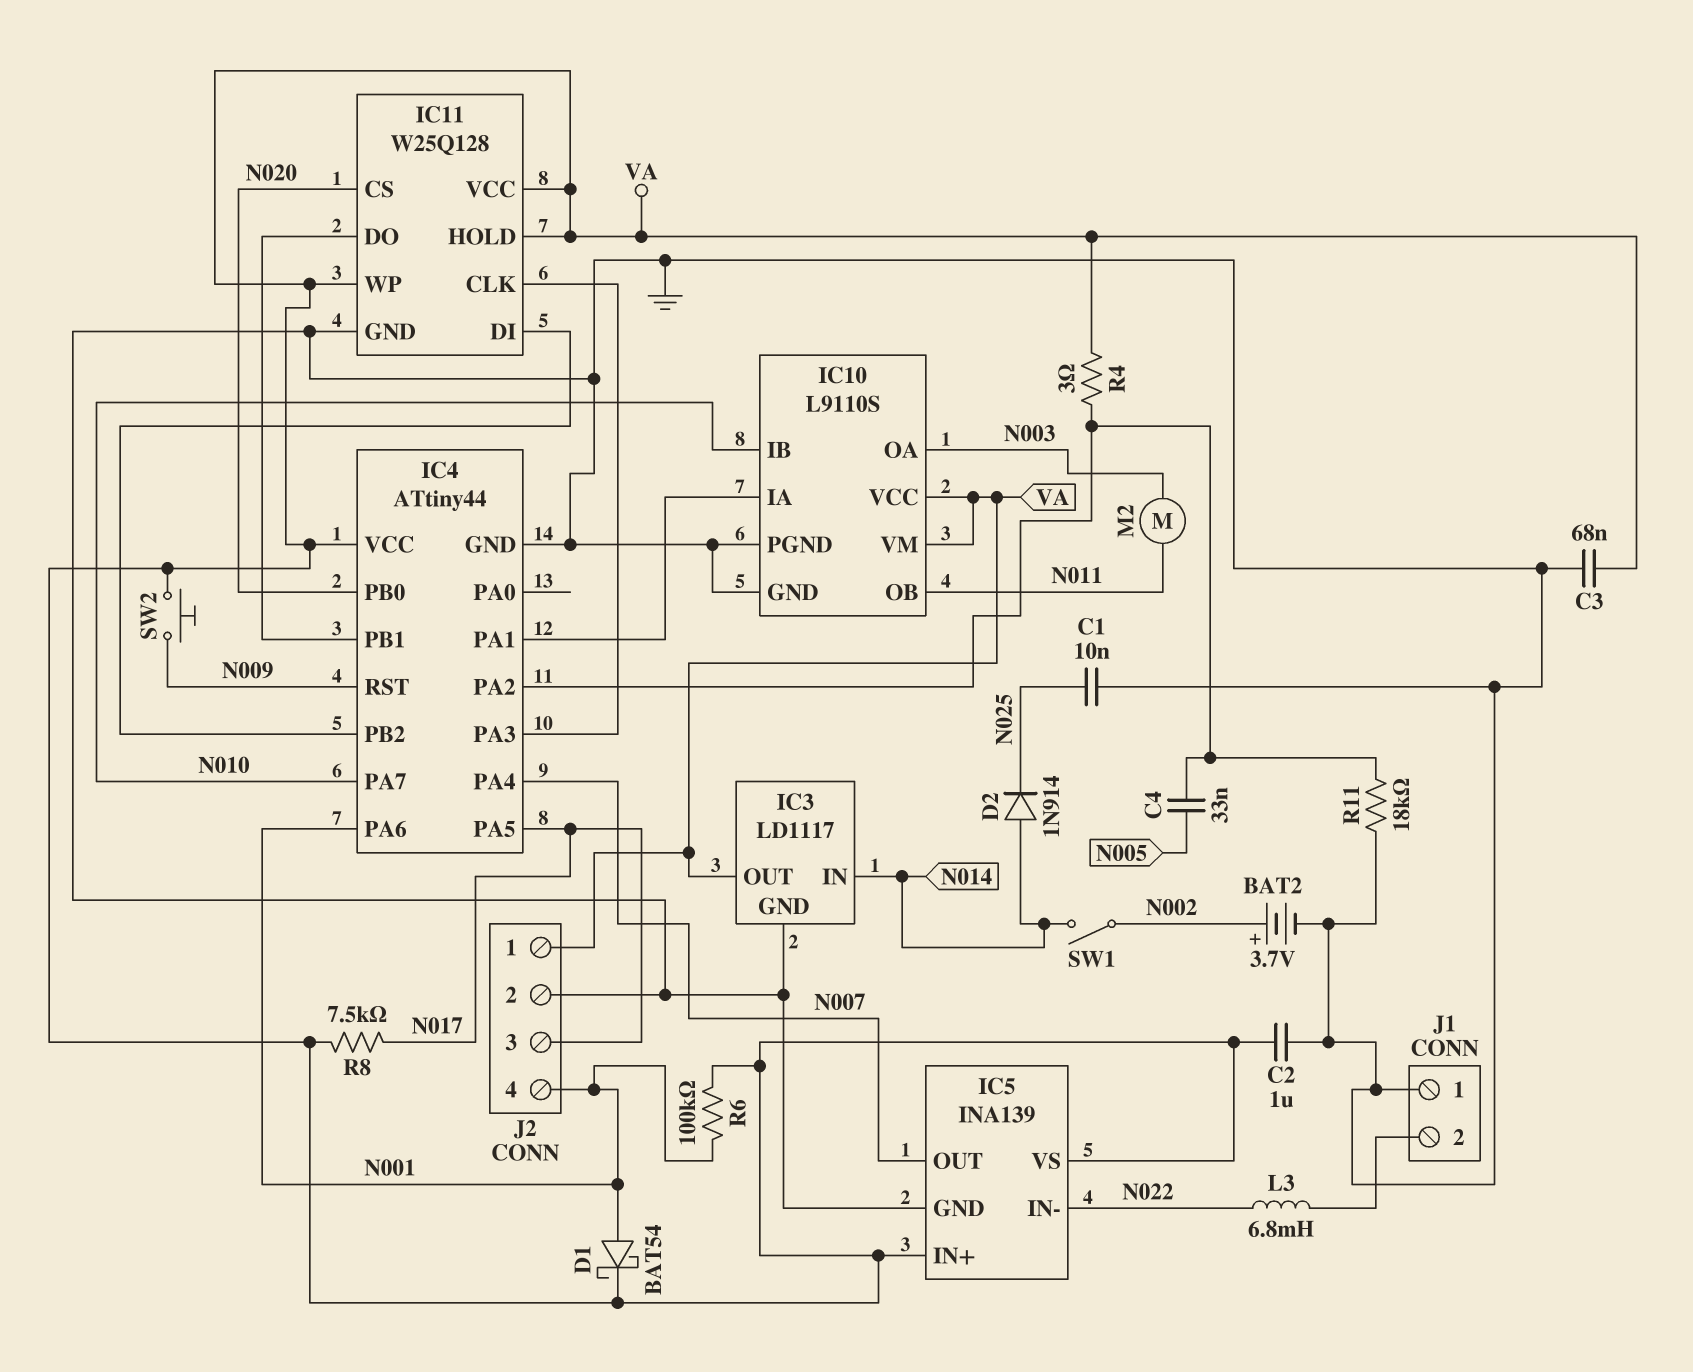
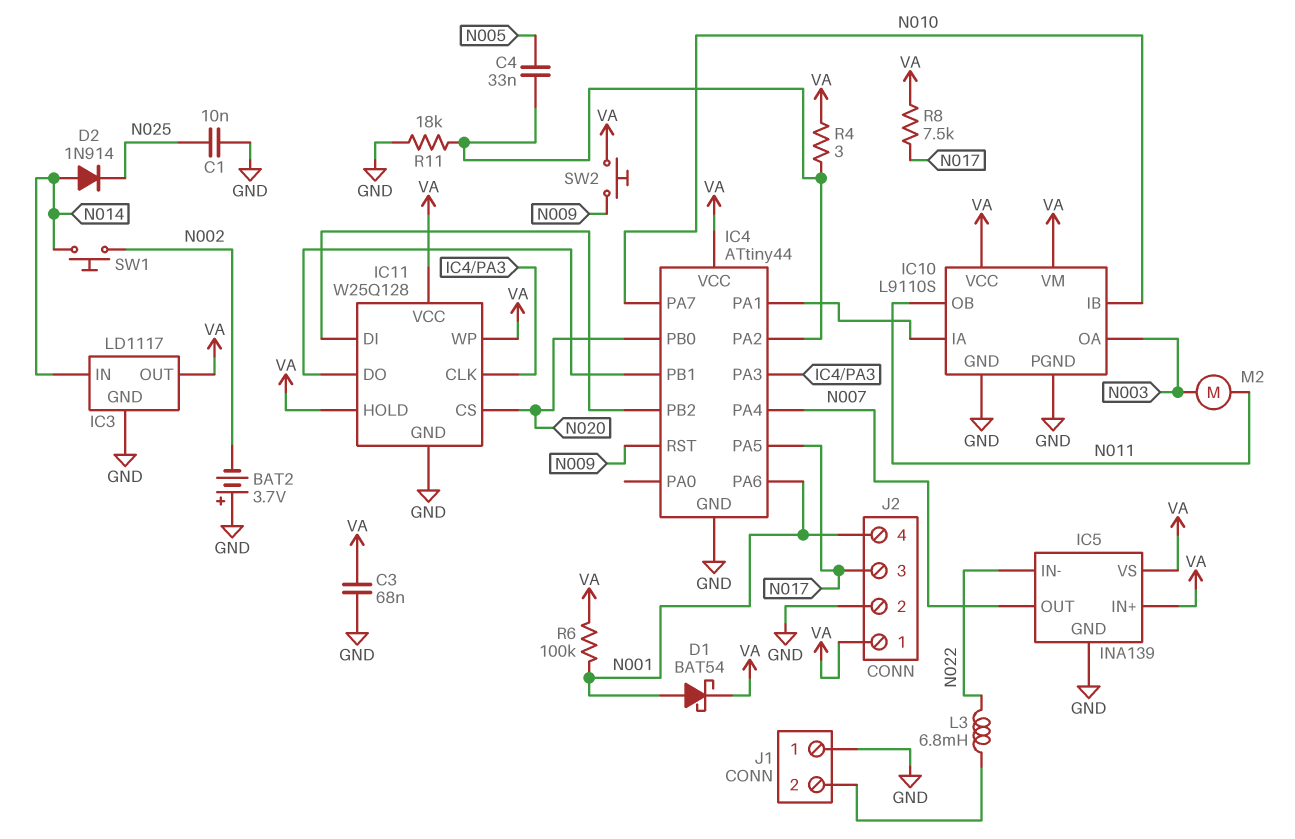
BAT2: 3.7V (plus N002, minus GND) -> 3.7V (plus GND, minus N002)
C2: 1uF (GND, VA) -> none
SW1: switch (N002, N014) -> button (N002, N014)

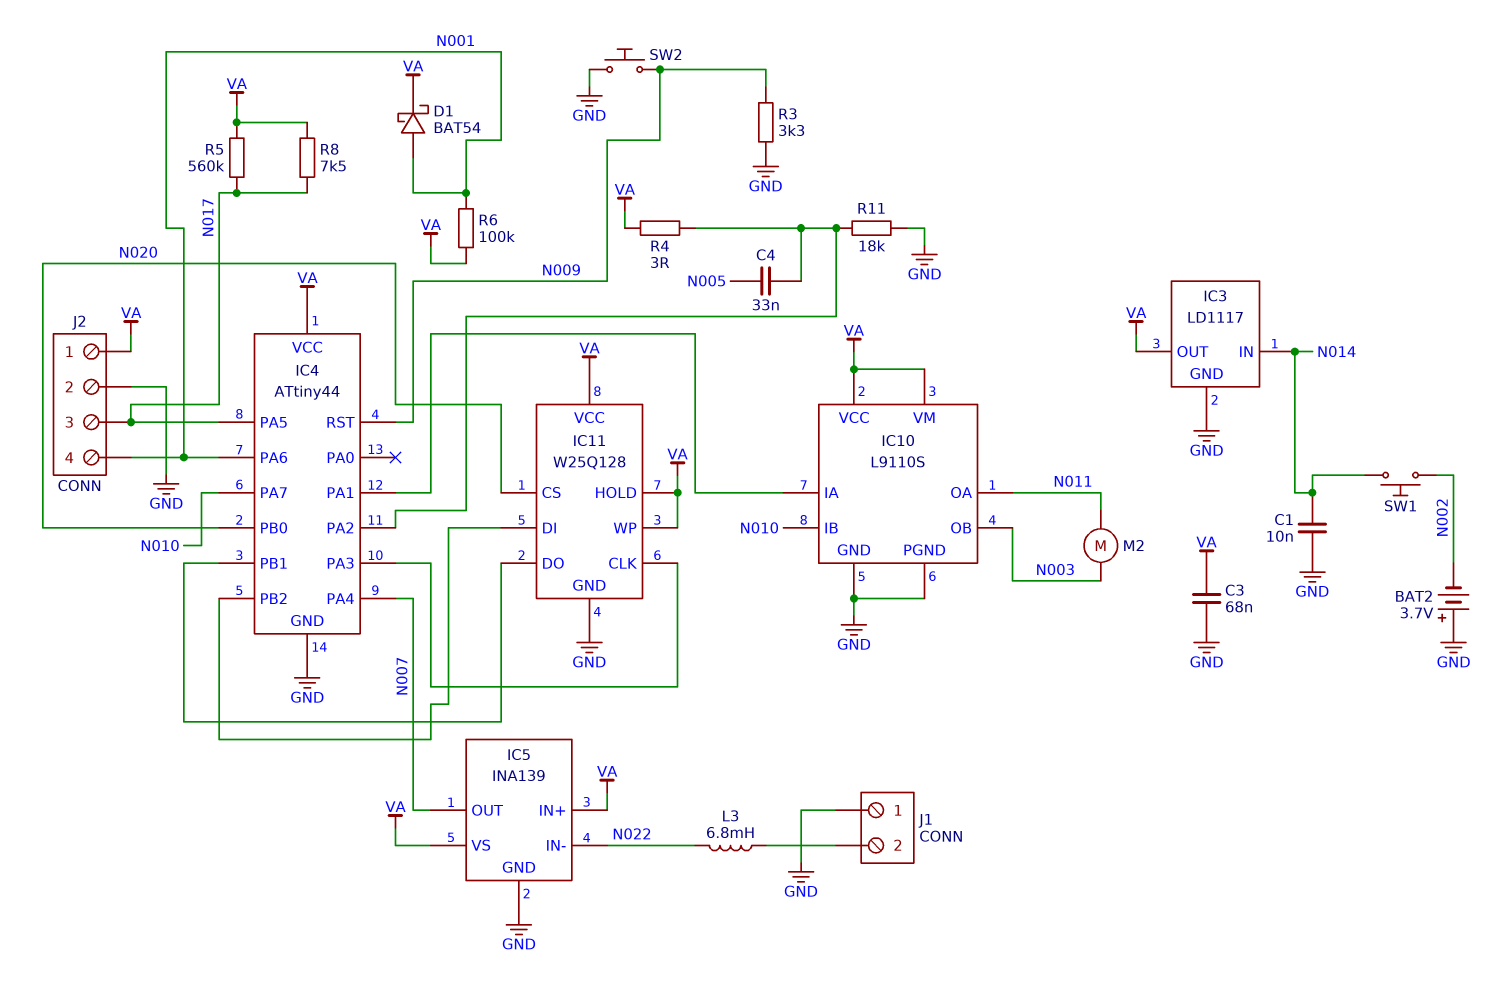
C1: 10nF (GND, N025) -> 10nF (GND, N014)
D2: diode 1N914 (A N014, K N025) -> none
IC10 pin OA: N003 -> N011
IC10 pin OB: N011 -> N003
R3: none -> 3.3k (GND, N009)
R5: none -> 560k (N017, VA)
SW2: button (N009, VA) -> button (GND, N009)

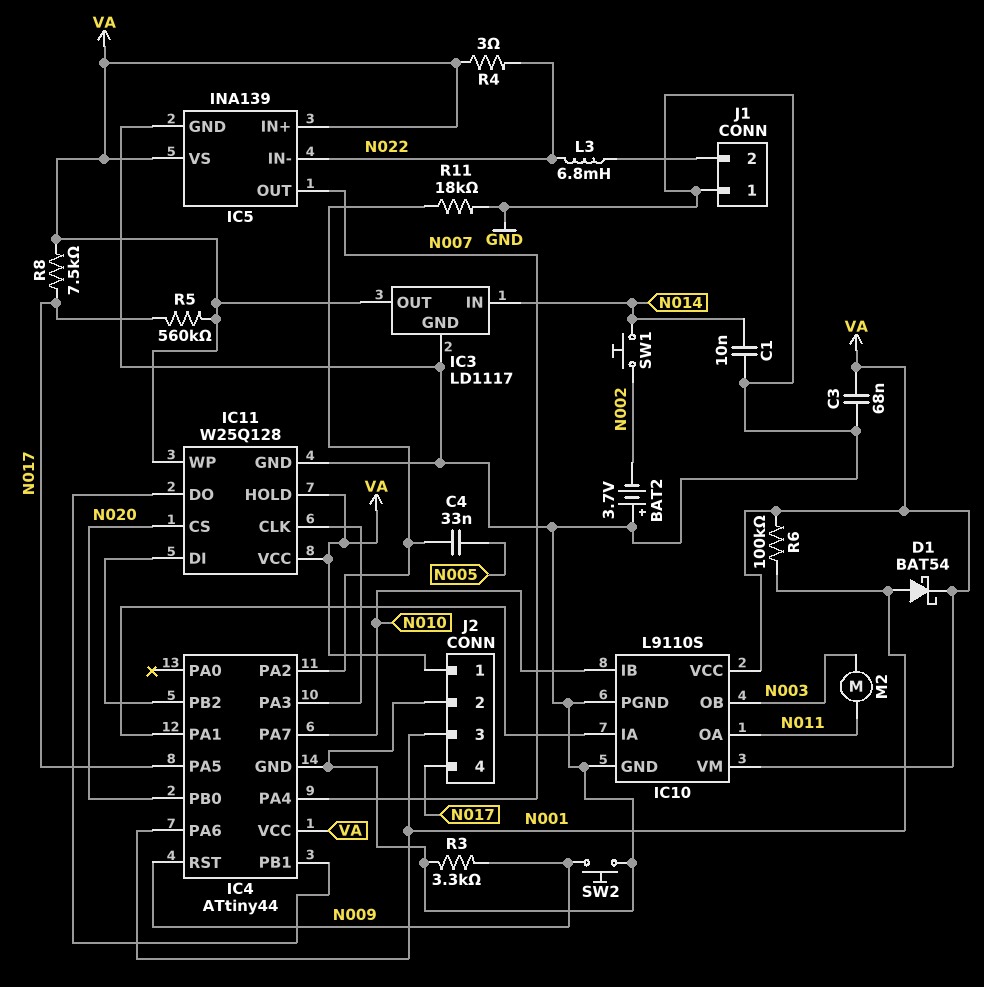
J2 pin 3: N017 -> N001
J2 pin 4: N001 -> N017
R4: 3 (IC4/PA2, VA) -> 3 (N022, VA)

